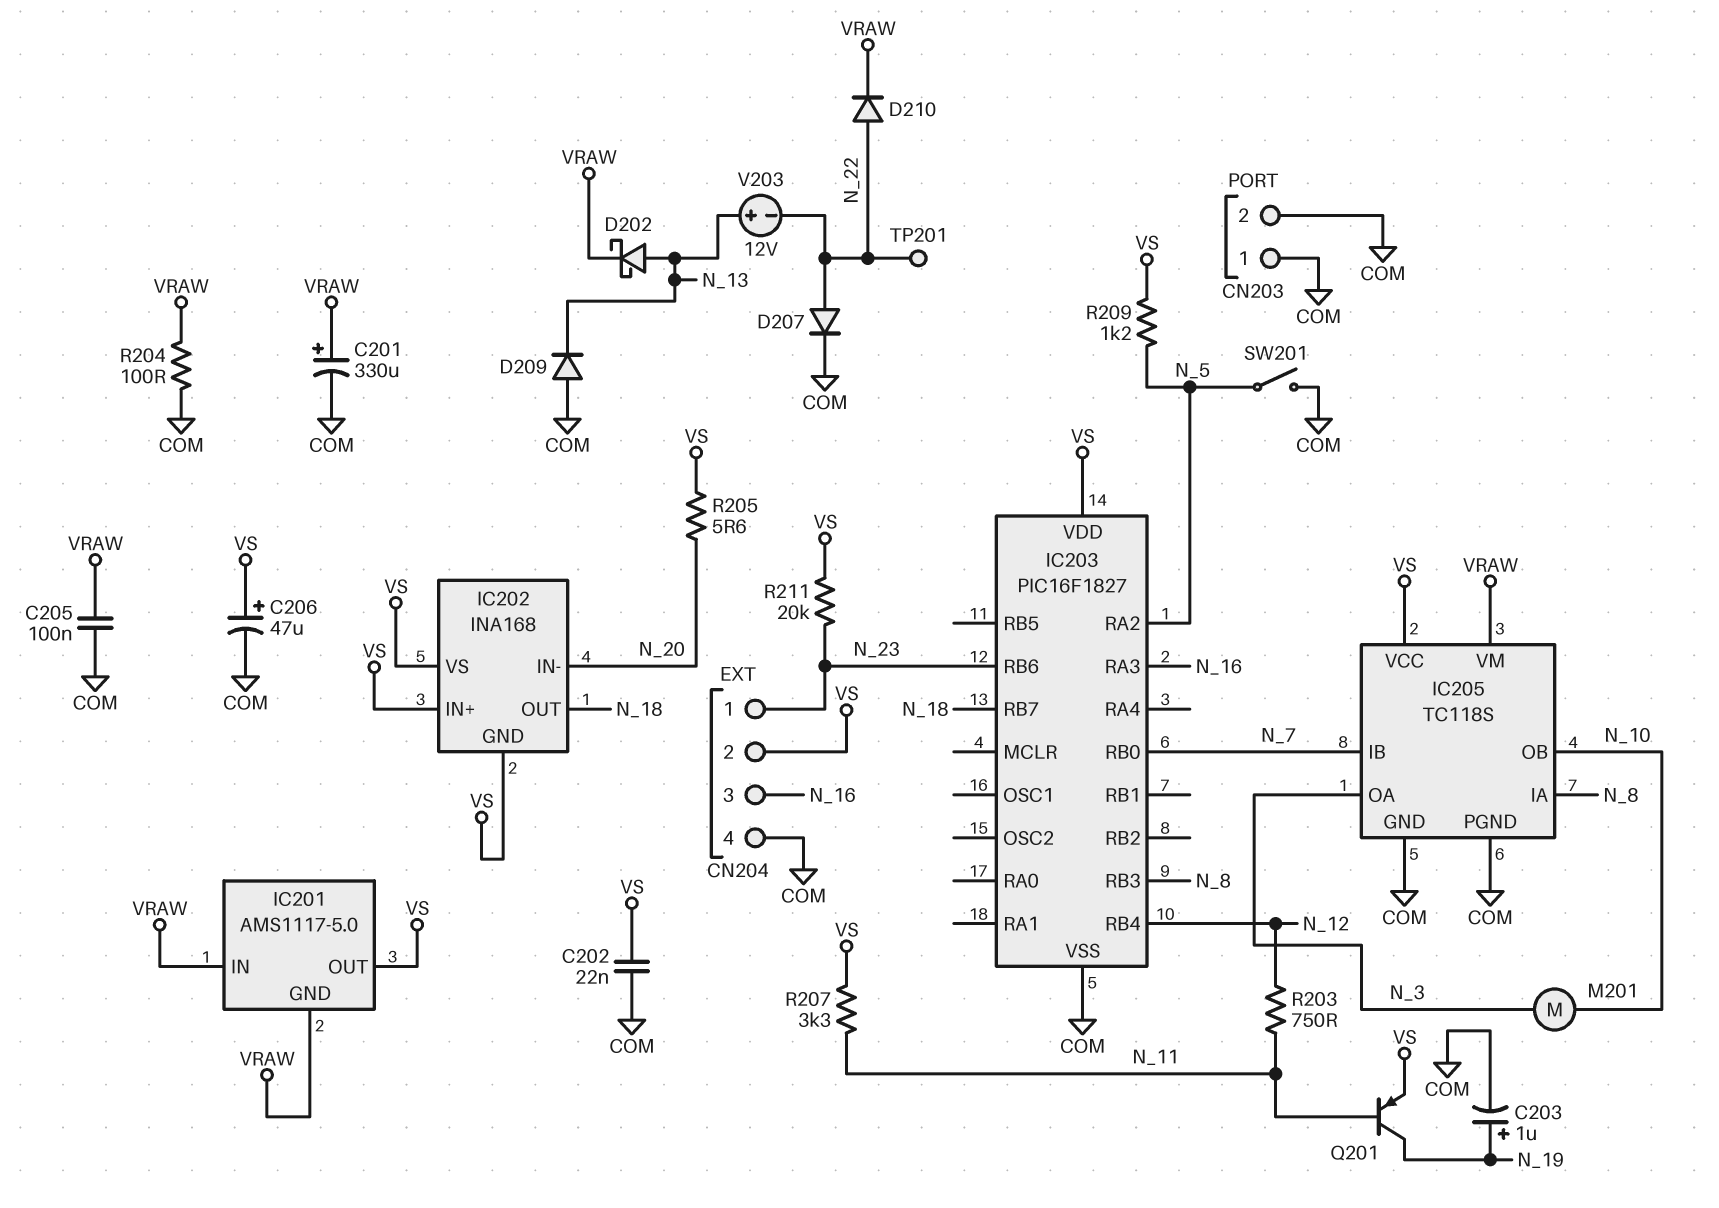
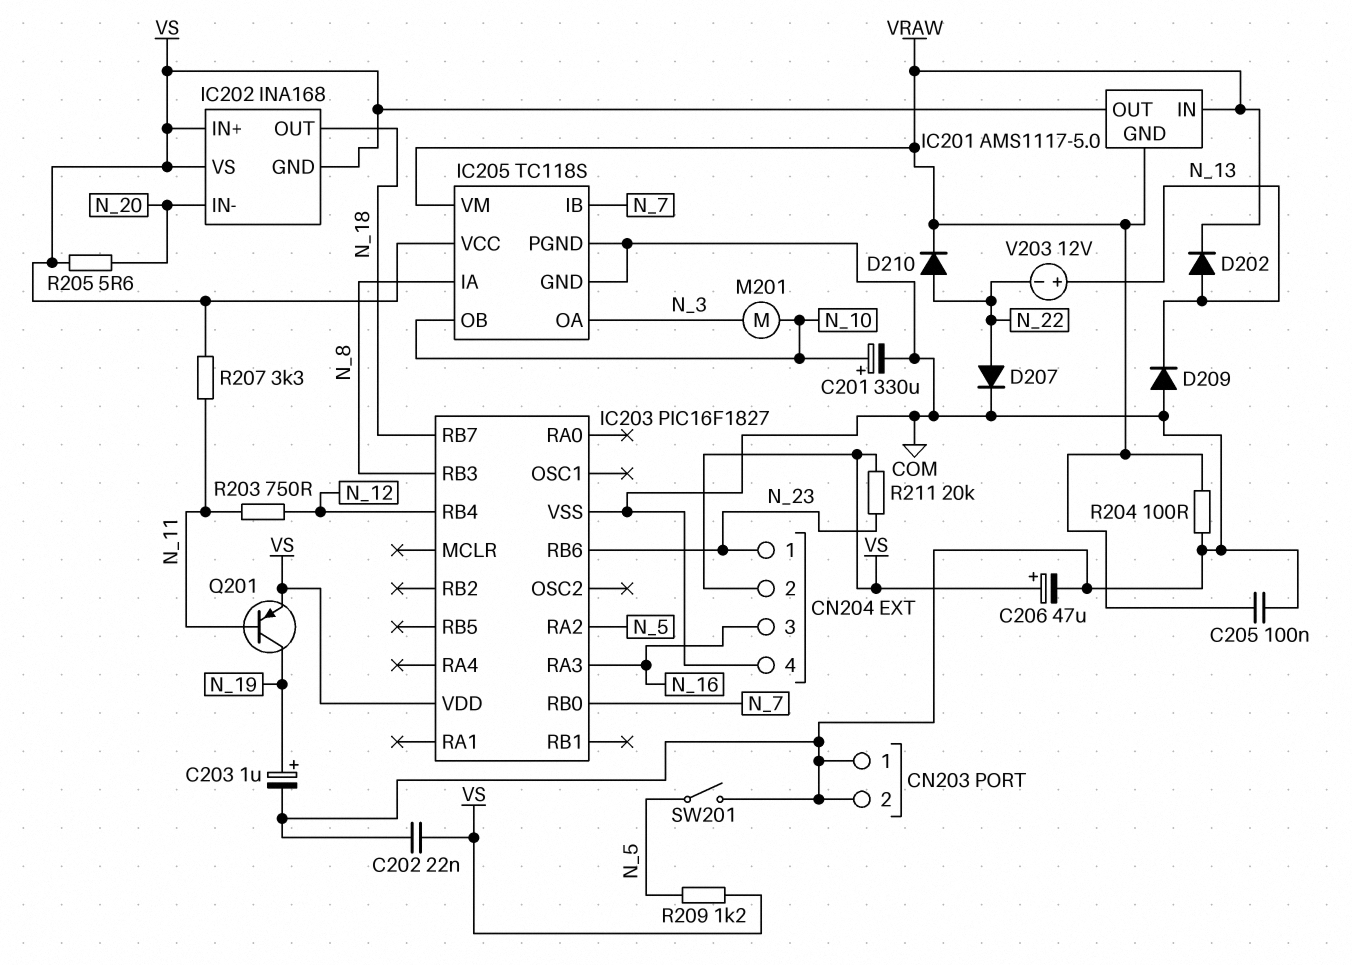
C201: 330uF (plus VRAW, minus COM) -> 330uF (plus N_10, minus COM)
D202: schottky (A N_13, K VRAW) -> diode (A N_13, K VRAW)
TP201: test point (N_22) -> none

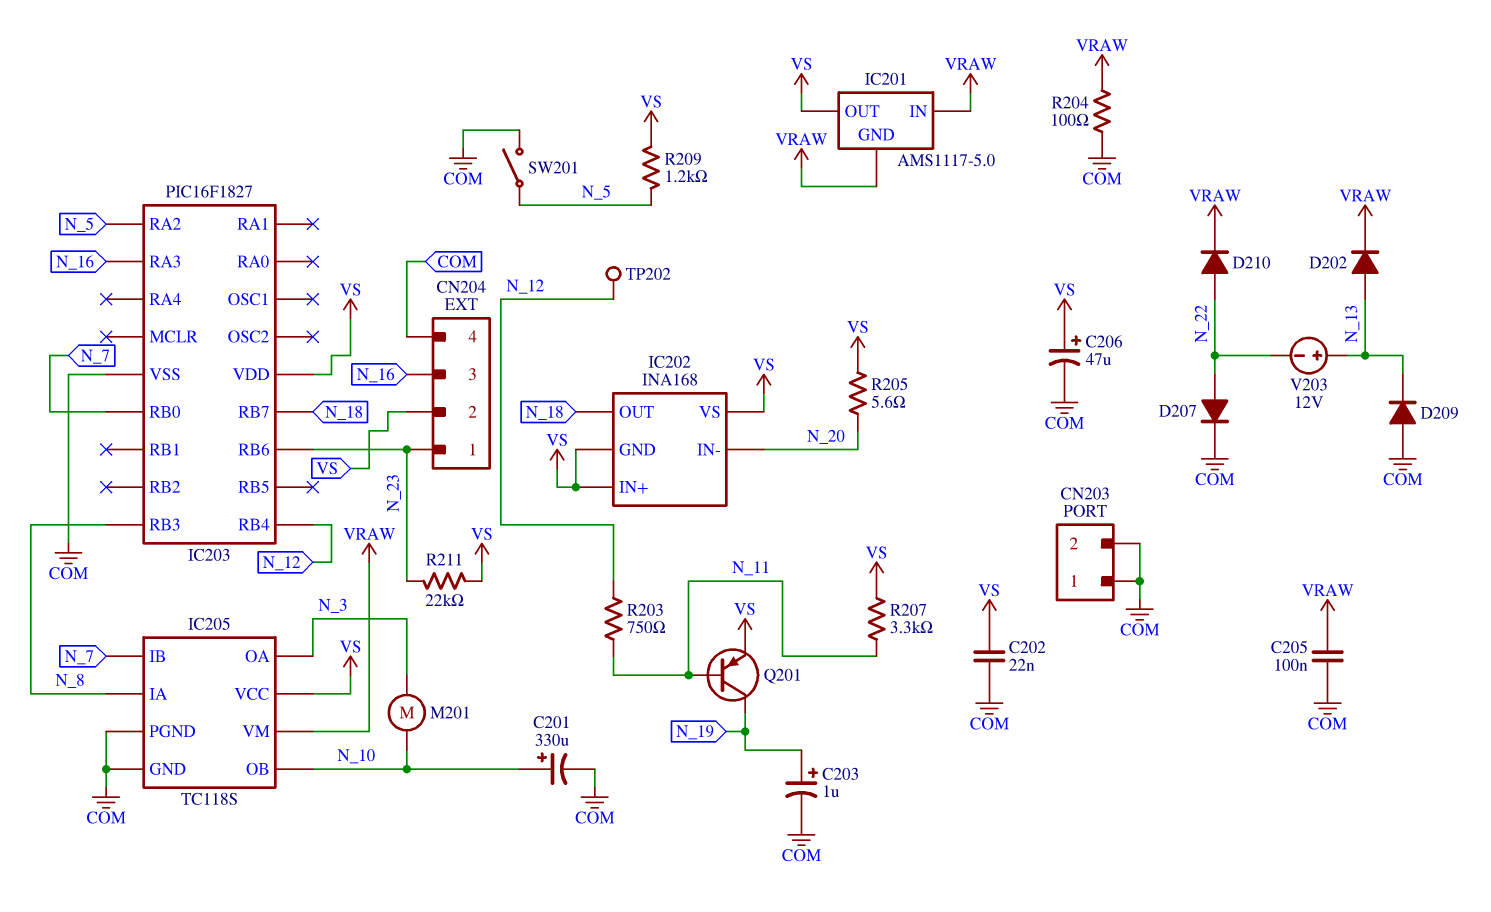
R211: 20k (N_23, VS) -> 22k (N_23, VS)
TP202: none -> test point (N_12)

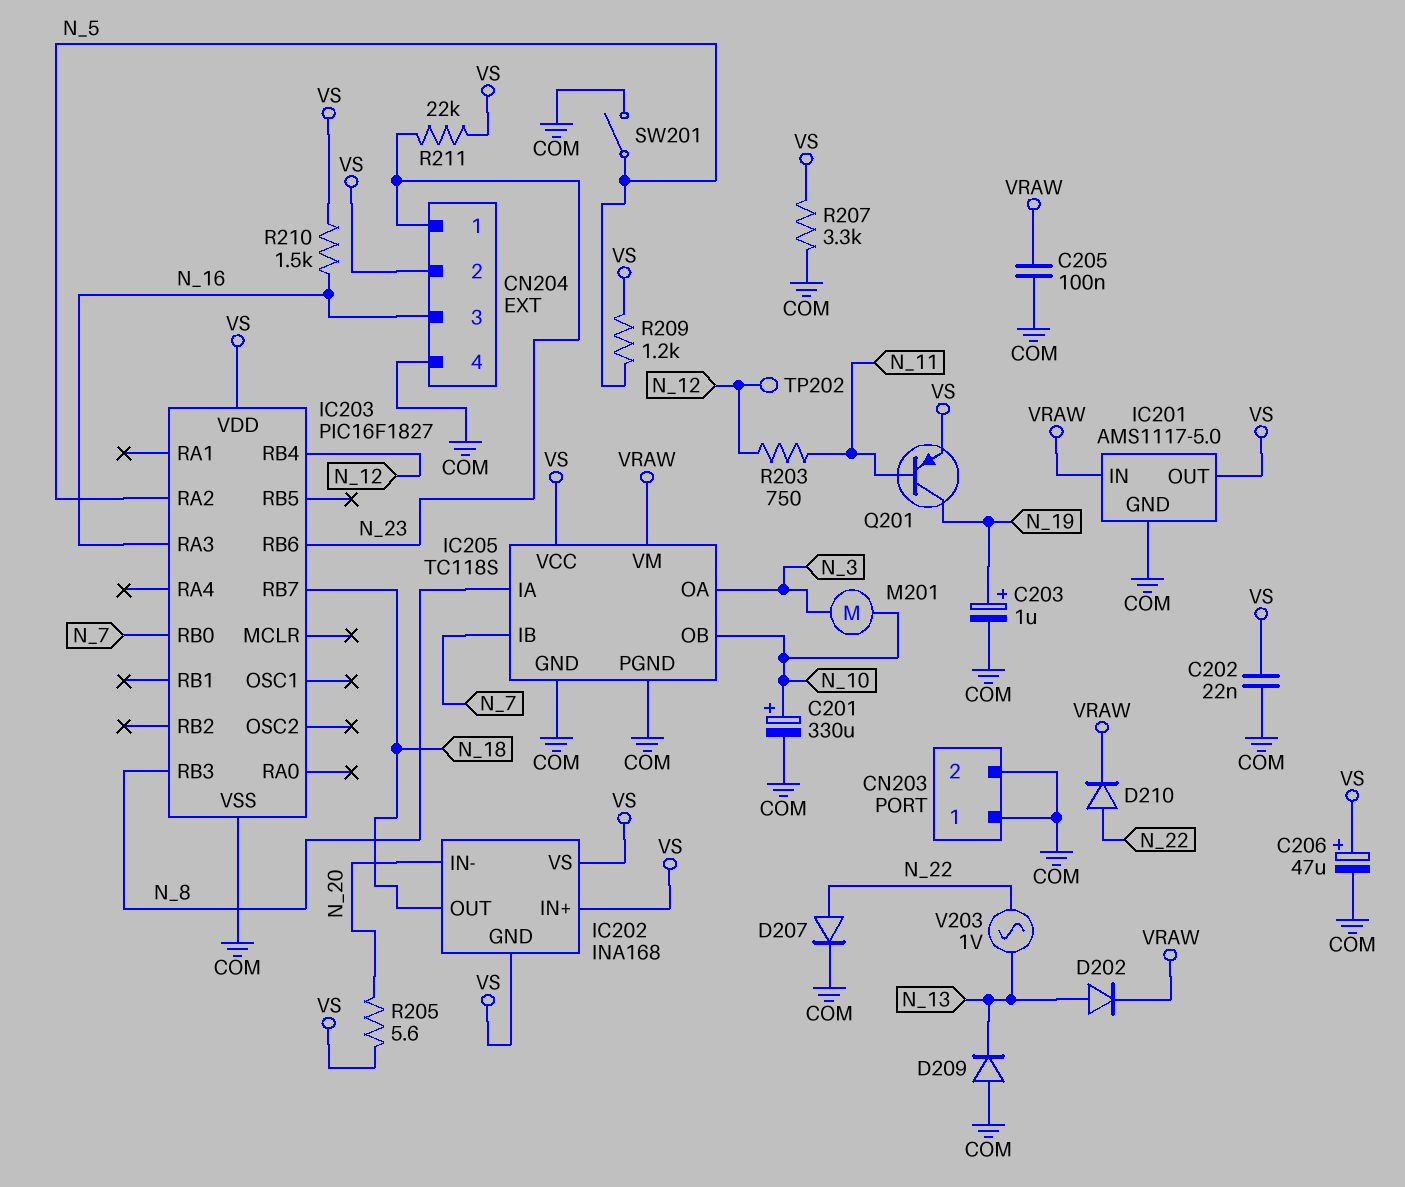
IC201 pin GND: VRAW -> COM
R204: 100 (COM, VRAW) -> none
R207: 3.3k (N_11, VS) -> 3.3k (COM, VS)
R210: none -> 1.5k (N_16, VS)
V203: 12V (plus N_13, minus N_22) -> AC 1V (N_13, N_22)

